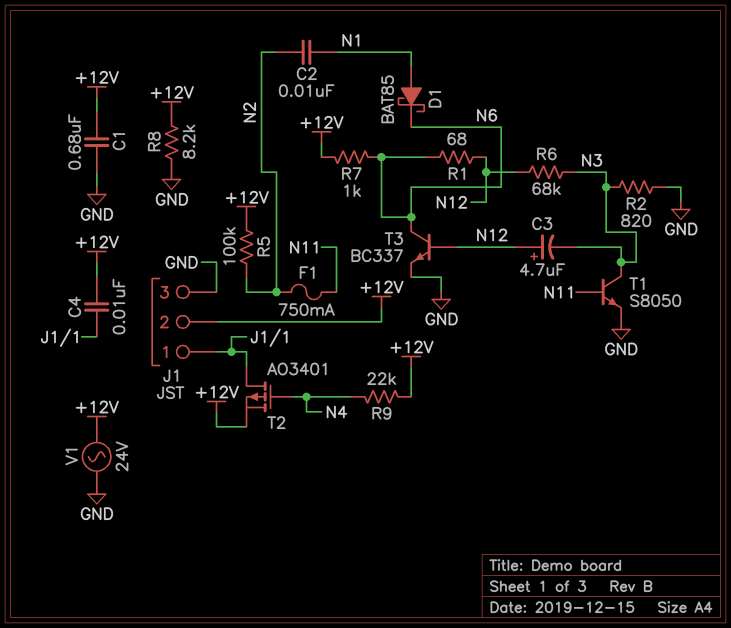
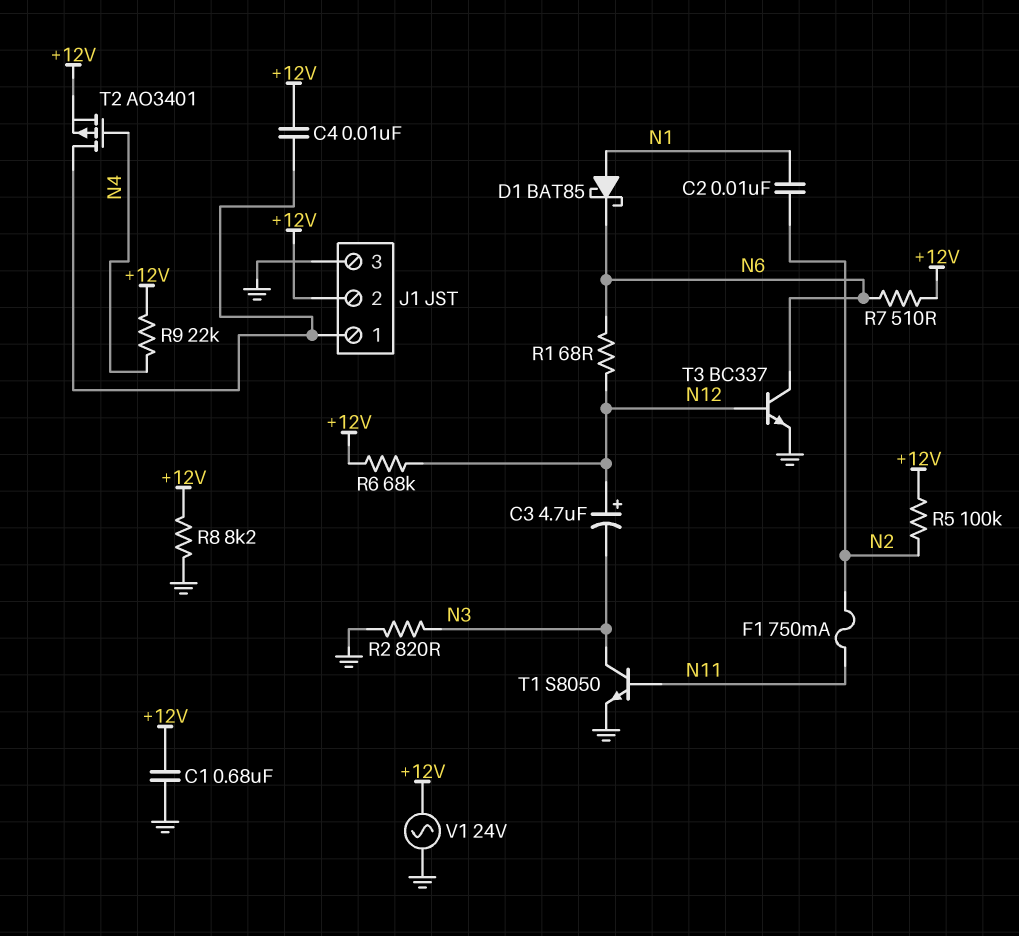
R6: 68k (N3, N12) -> 68k (+12V, N12)
R7: 1k (+12V, N6) -> 510 (+12V, N6)

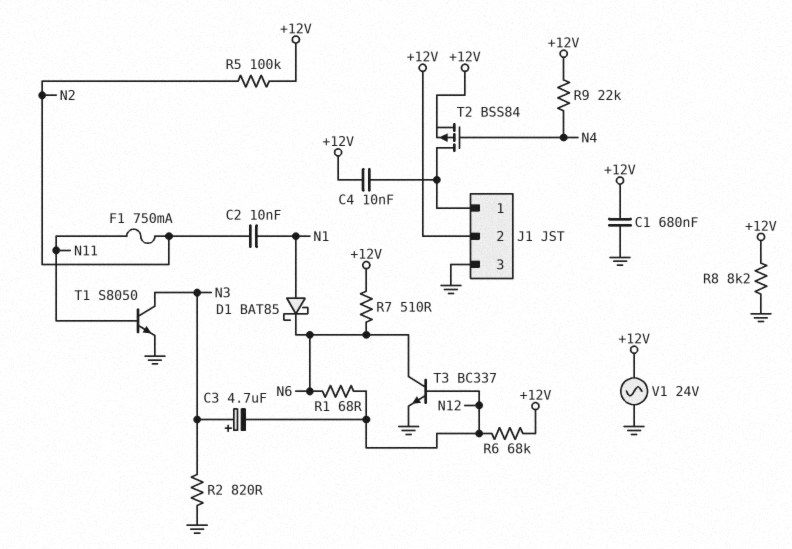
C3: 4.7uF (plus N12, minus N3) -> 4.7uF (plus N3, minus N12)
T2: PMOS AO3401 (G N4, D J1/1, S +12V) -> PMOS BSS84 (G N4, D J1/1, S +12V)

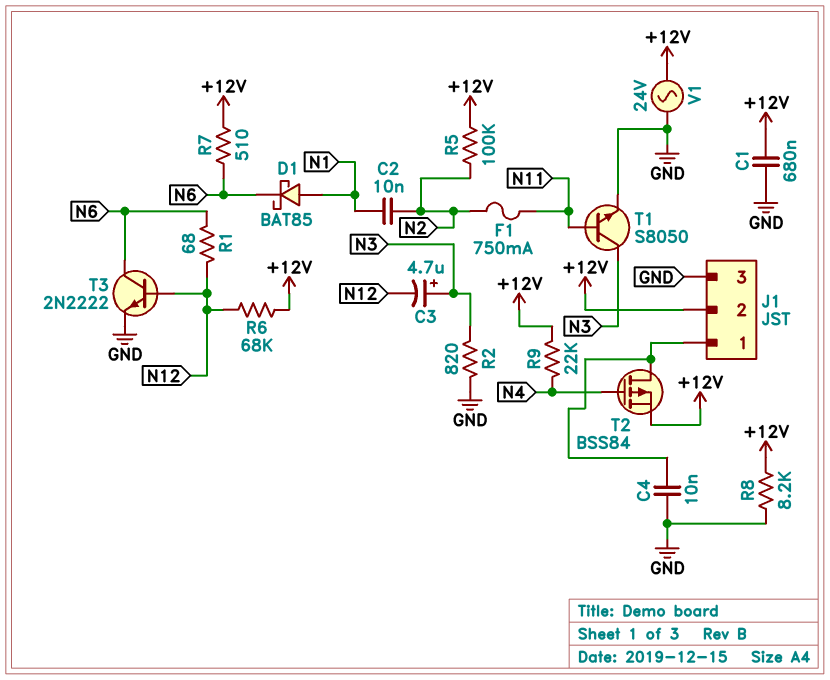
C4: 10nF (+12V, J1/1) -> 10nF (GND, J1/1)
T3: NPN BC337 (B N12, C N6, E GND) -> NPN 2N2222 (B N12, C N6, E GND)

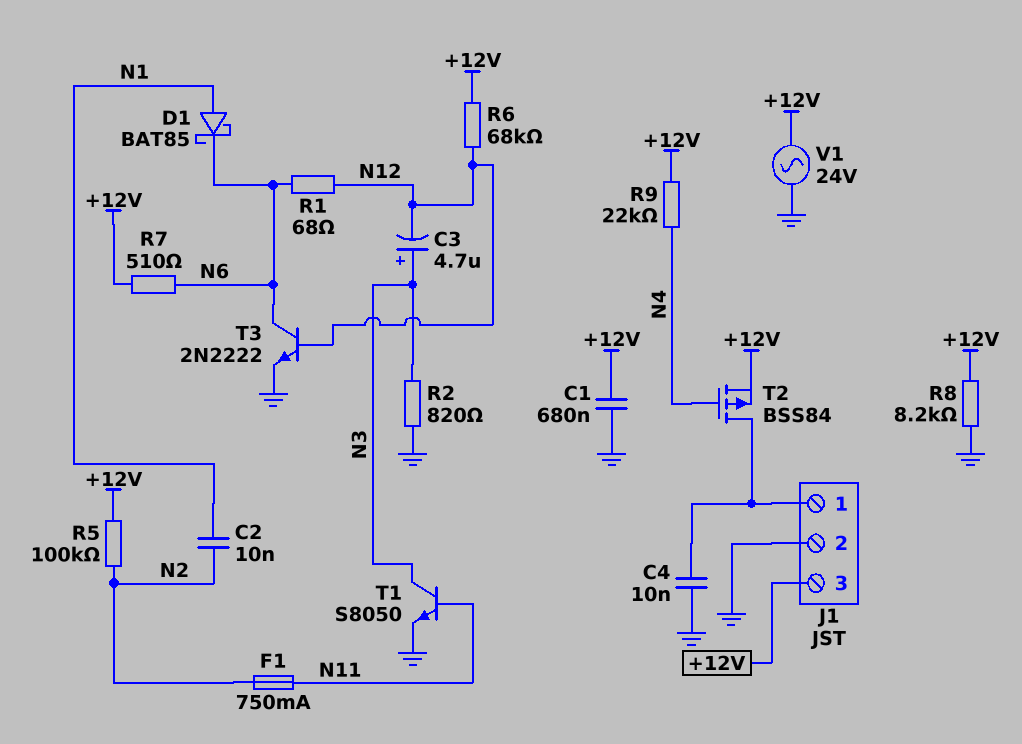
J1 pin 2: +12V -> GND
J1 pin 3: GND -> +12V

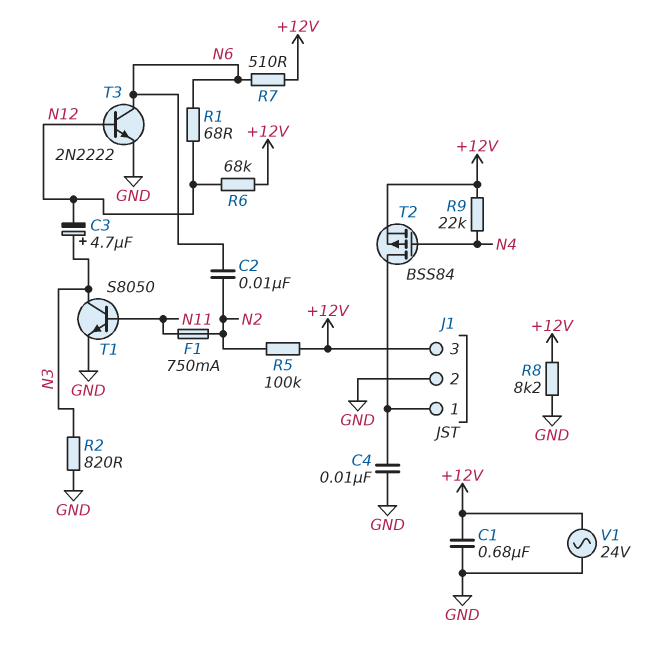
C2: 10nF (N1, N2) -> 10nF (N2, N6)
D1: schottky BAT85 (A N1, K N6) -> none

